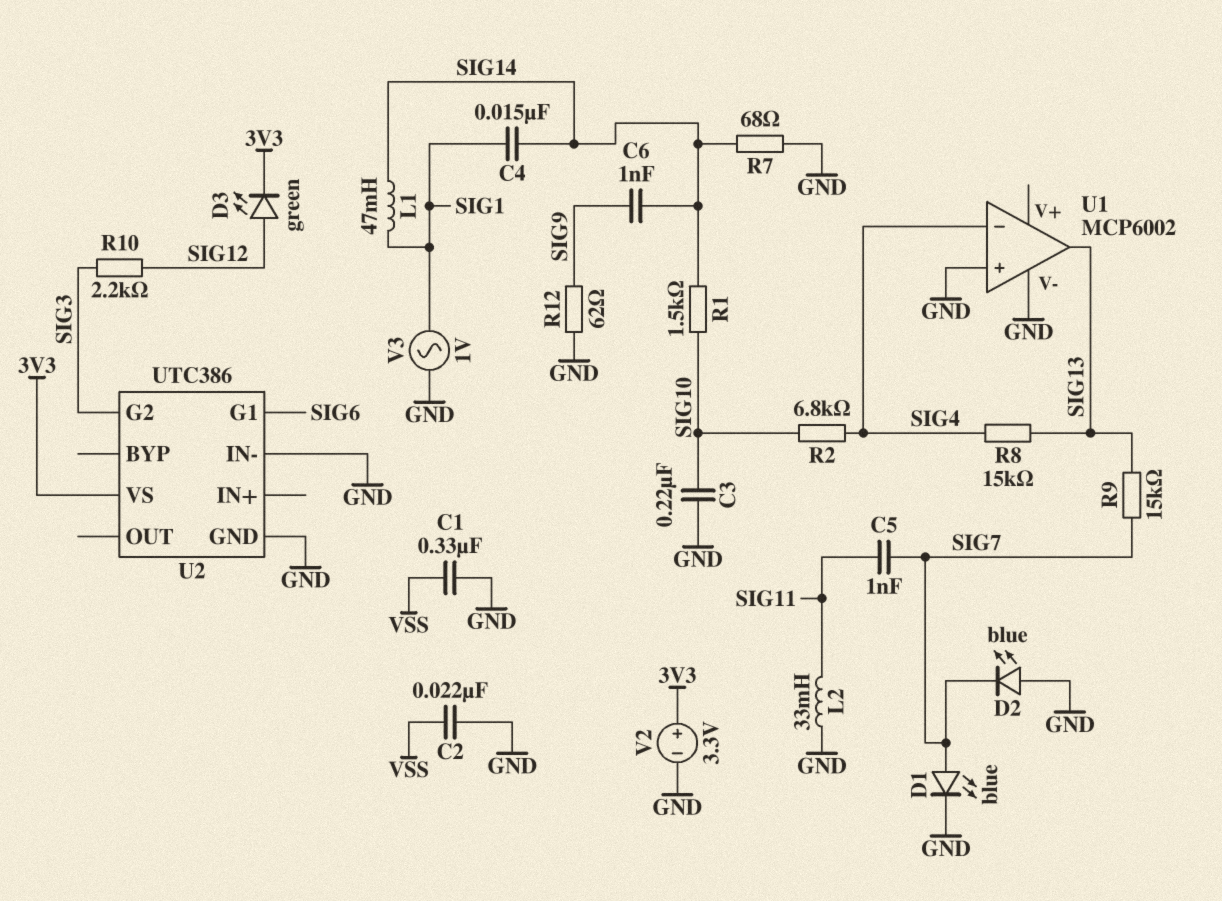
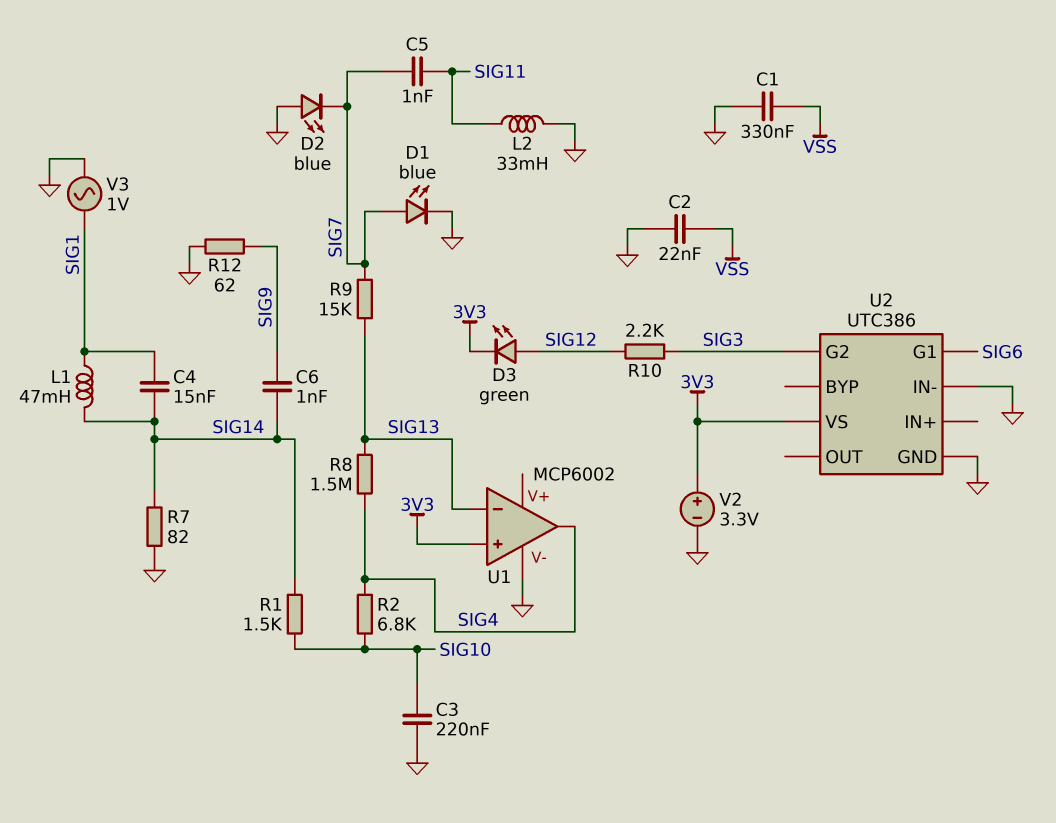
R7: 68 (GND, SIG14) -> 82 (GND, SIG14)
R8: 15k (SIG4, SIG13) -> 1.5M (SIG4, SIG13)
U1 pin in+: GND -> 3V3
U1 pin in-: SIG4 -> SIG13
U1 pin out: SIG13 -> SIG4

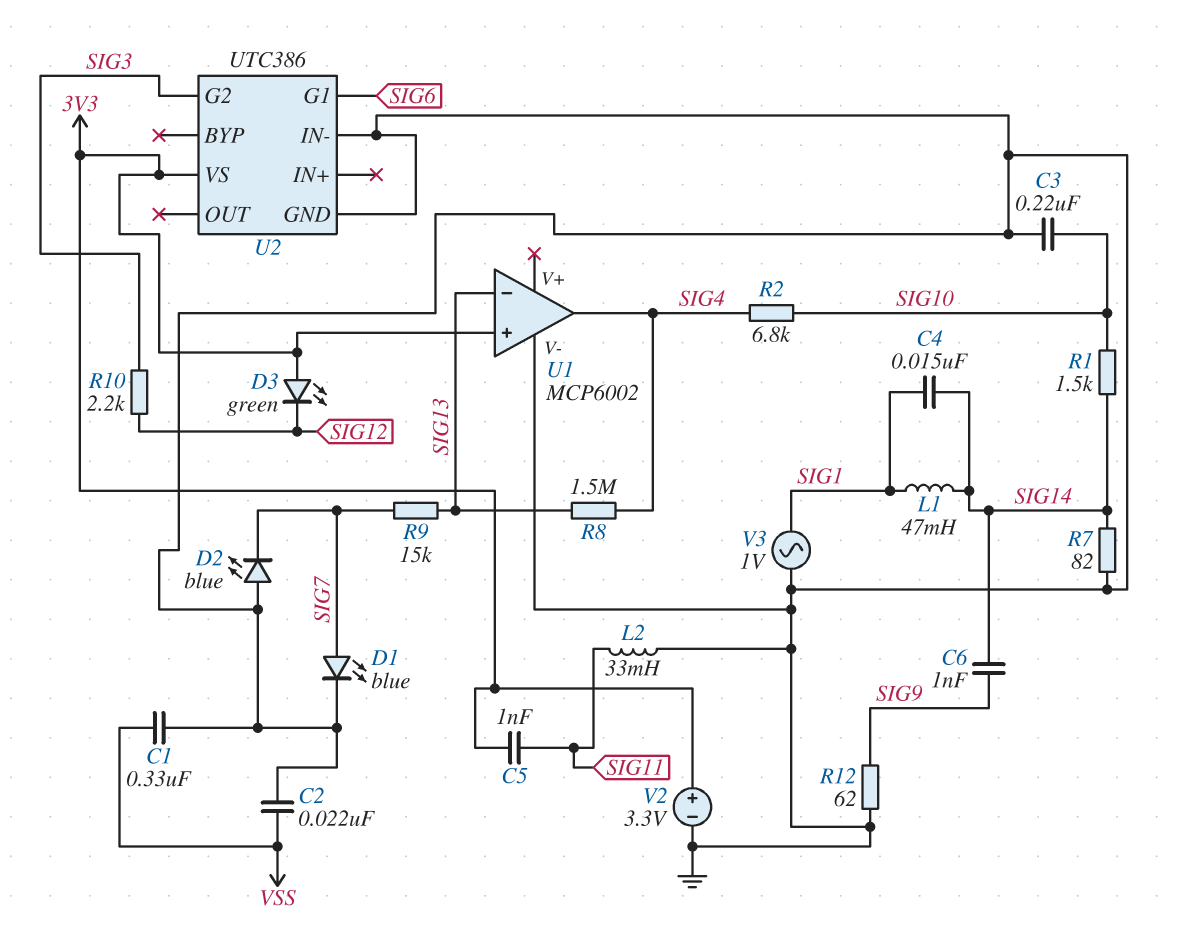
C5: 1nF (SIG7, SIG11) -> 1nF (3V3, SIG11)
D3: LED green (A SIG12, K 3V3) -> LED green (A 3V3, K SIG12)

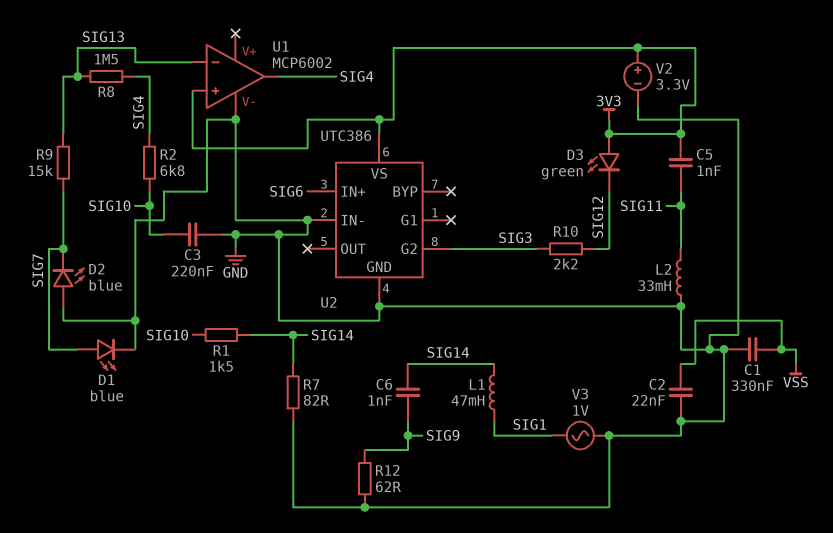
C4: 15nF (SIG1, SIG14) -> none
U2 pin G1: SIG6 -> none
U2 pin IN+: none -> SIG6

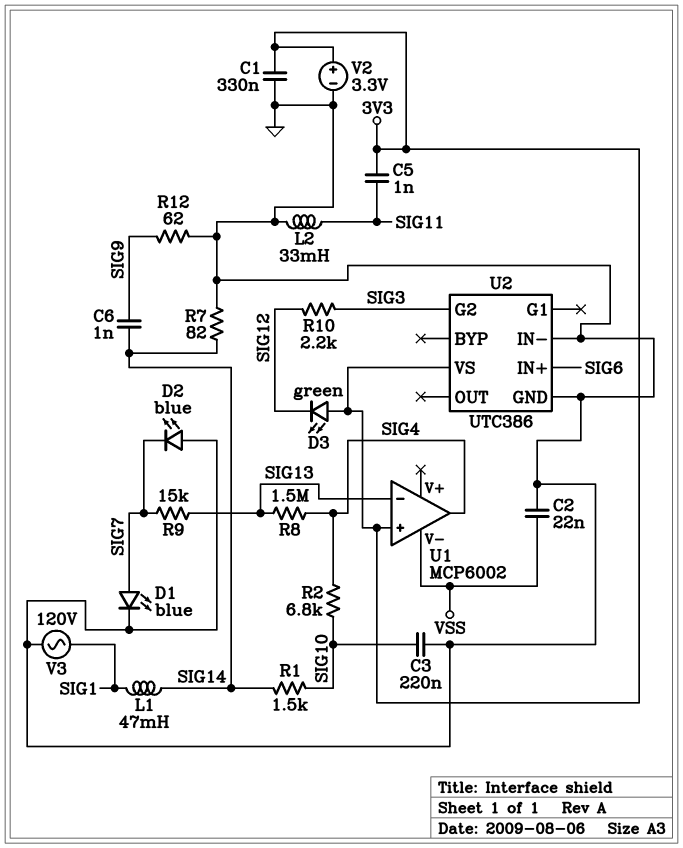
C1: 330nF (GND, VSS) -> 330nF (3V3, GND)
U1 pin V-: GND -> VSS
V3: AC 1V (GND, SIG1) -> AC 120V (GND, SIG1)

